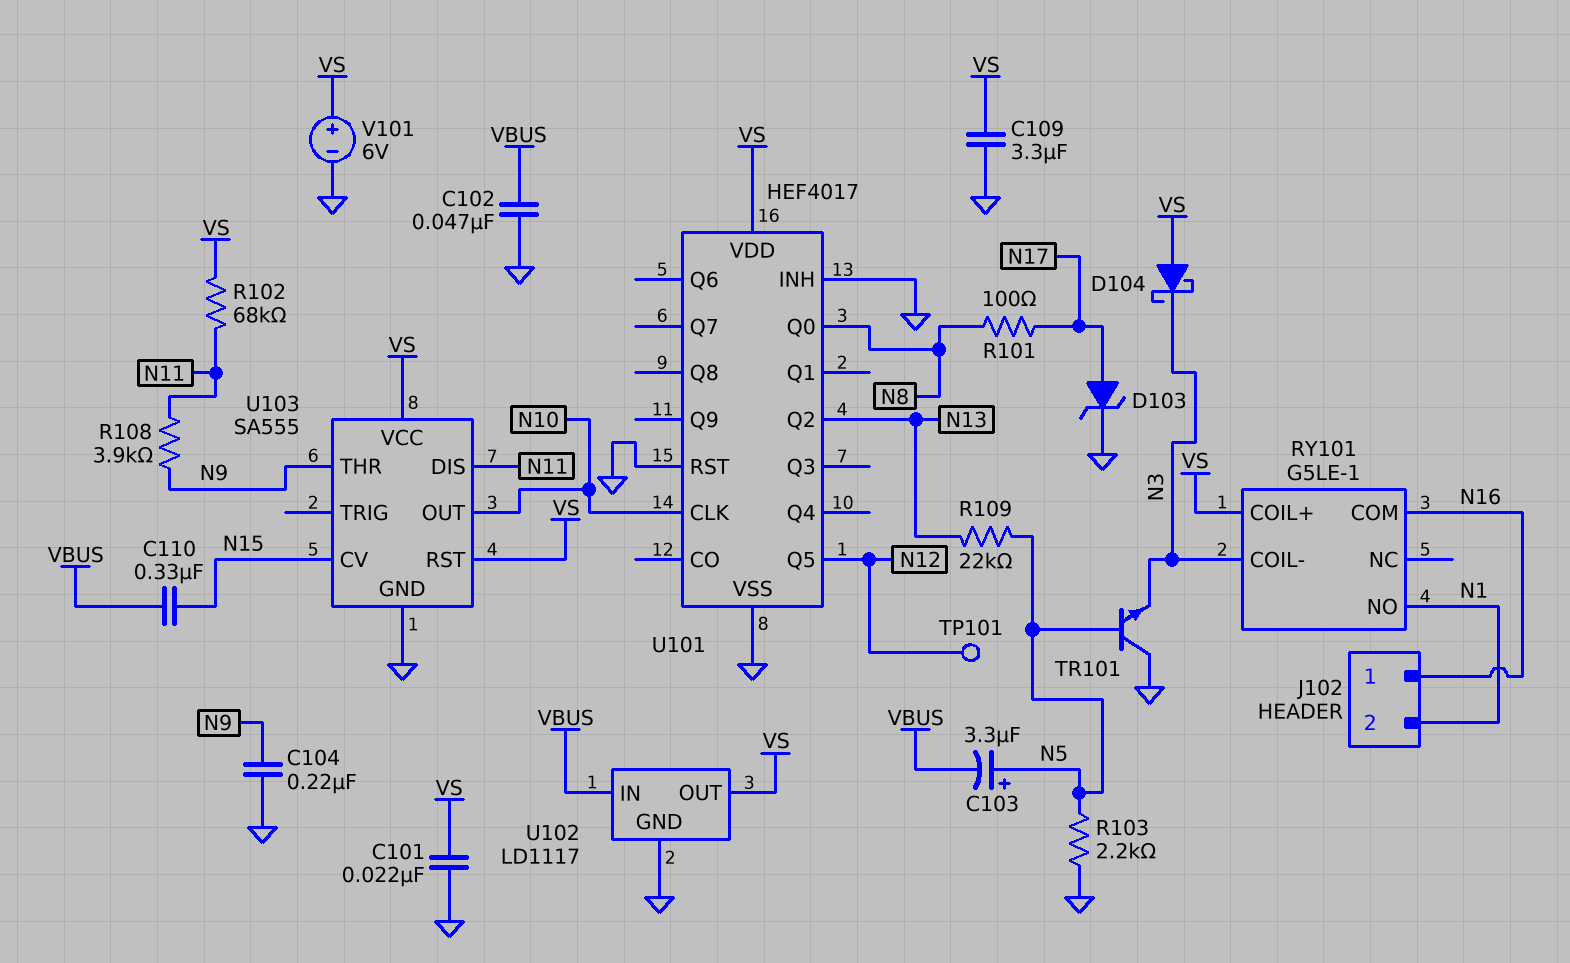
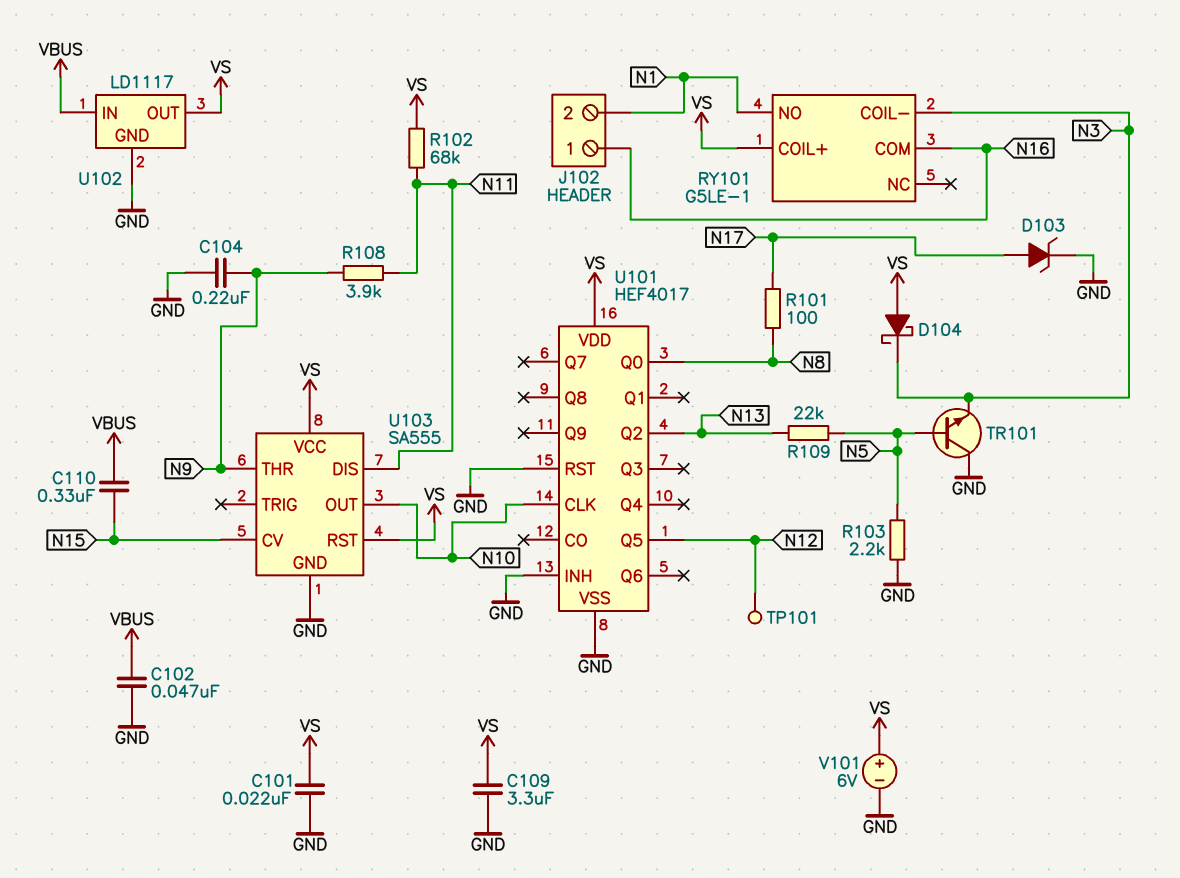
C103: 3.3uF (plus N5, minus VBUS) -> none

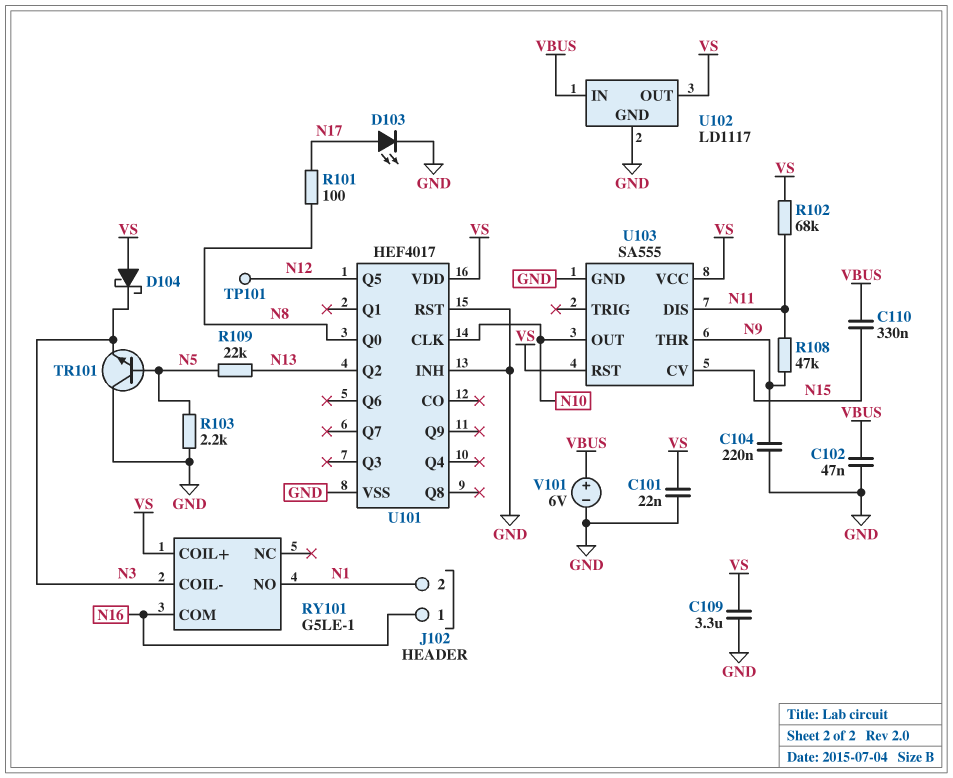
D103: zener (A N17, K GND) -> LED (A N17, K GND)
R108: 3.9k (N9, N11) -> 47k (N9, N11)
V101: 6V (plus VS, minus GND) -> 6V (plus VBUS, minus GND)

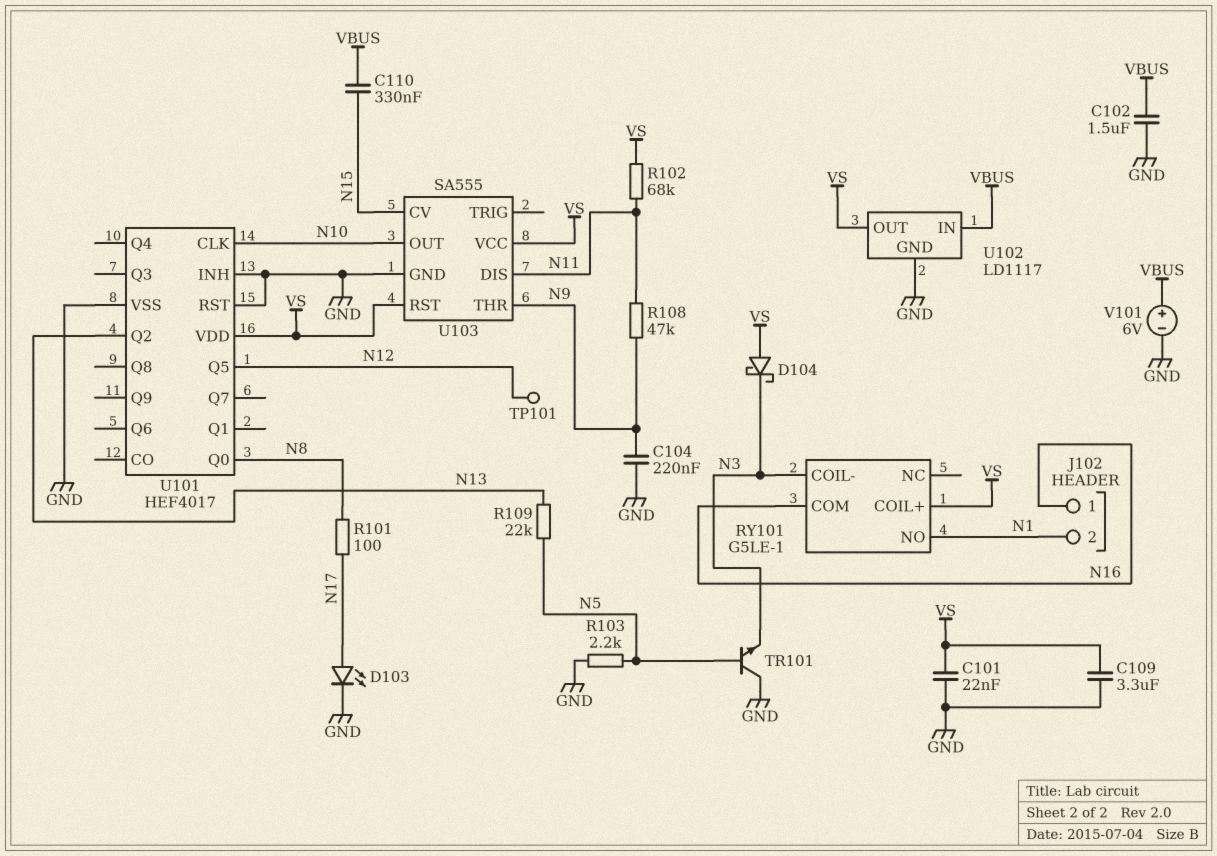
C102: 47nF (GND, VBUS) -> 1.5uF (GND, VBUS)

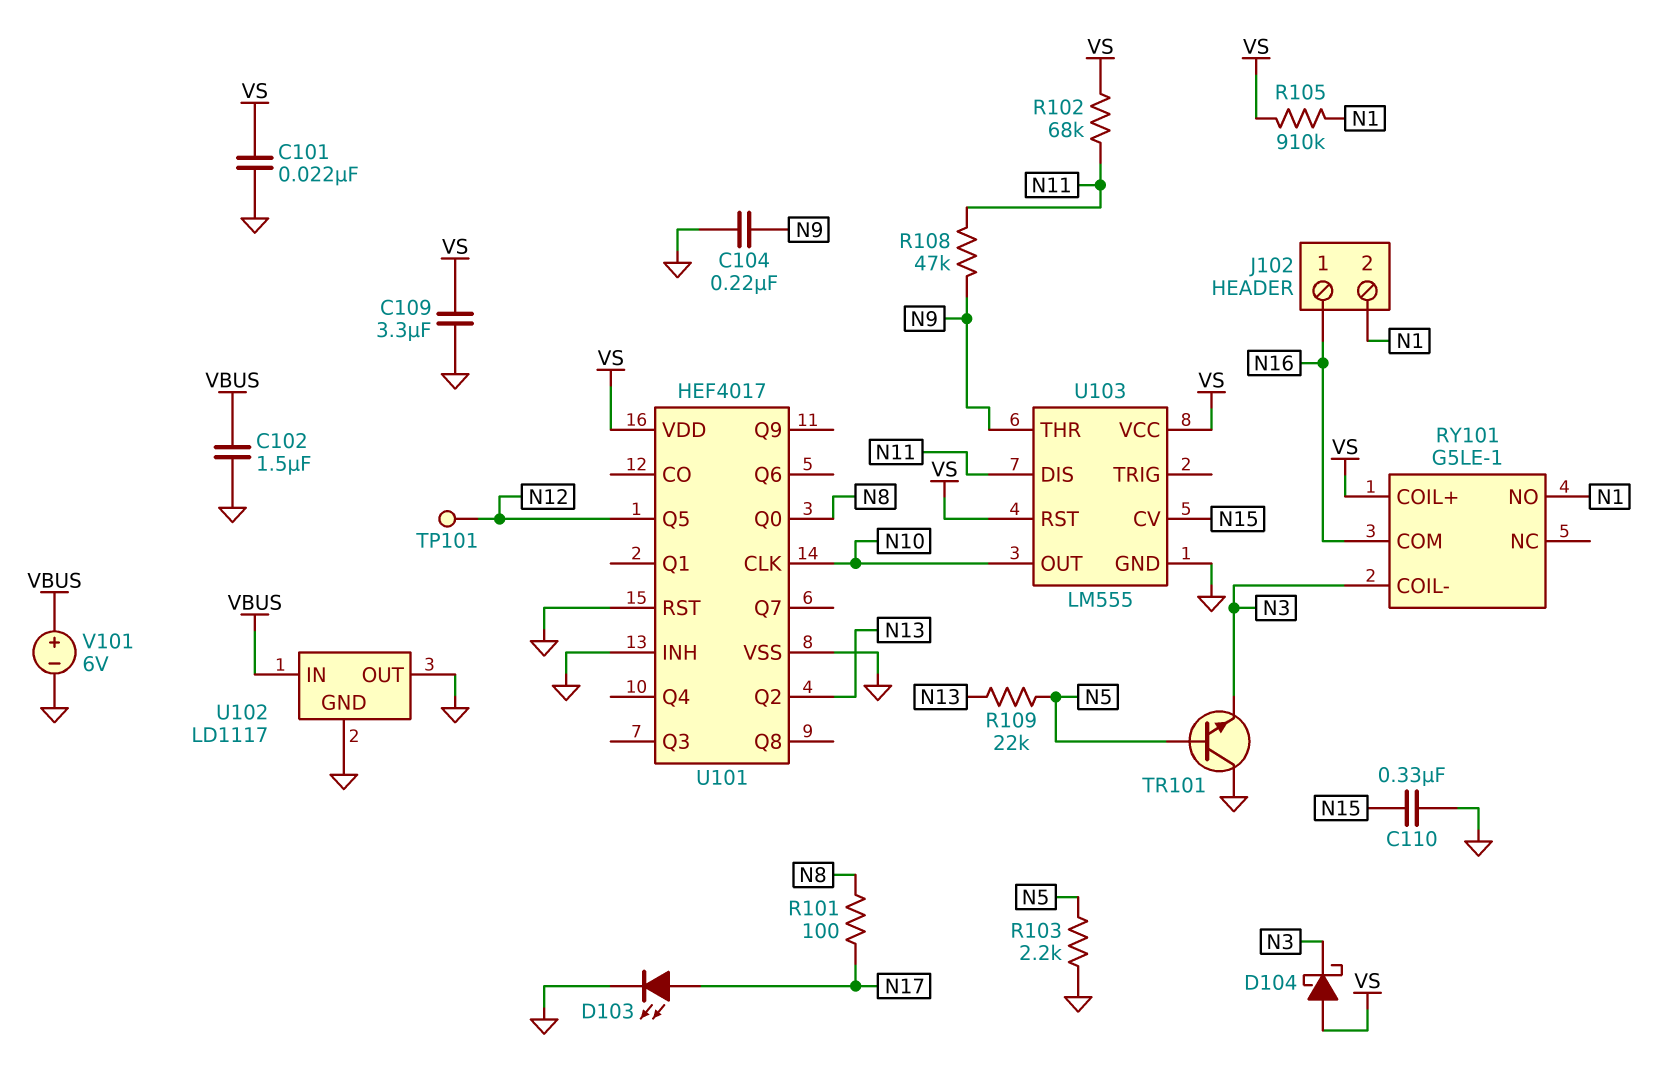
C110: 330nF (N15, VBUS) -> 330nF (GND, N15)
R105: none -> 910k (N1, VS)
U102 pin OUT: VS -> GND
U103: SA555 -> LM555

